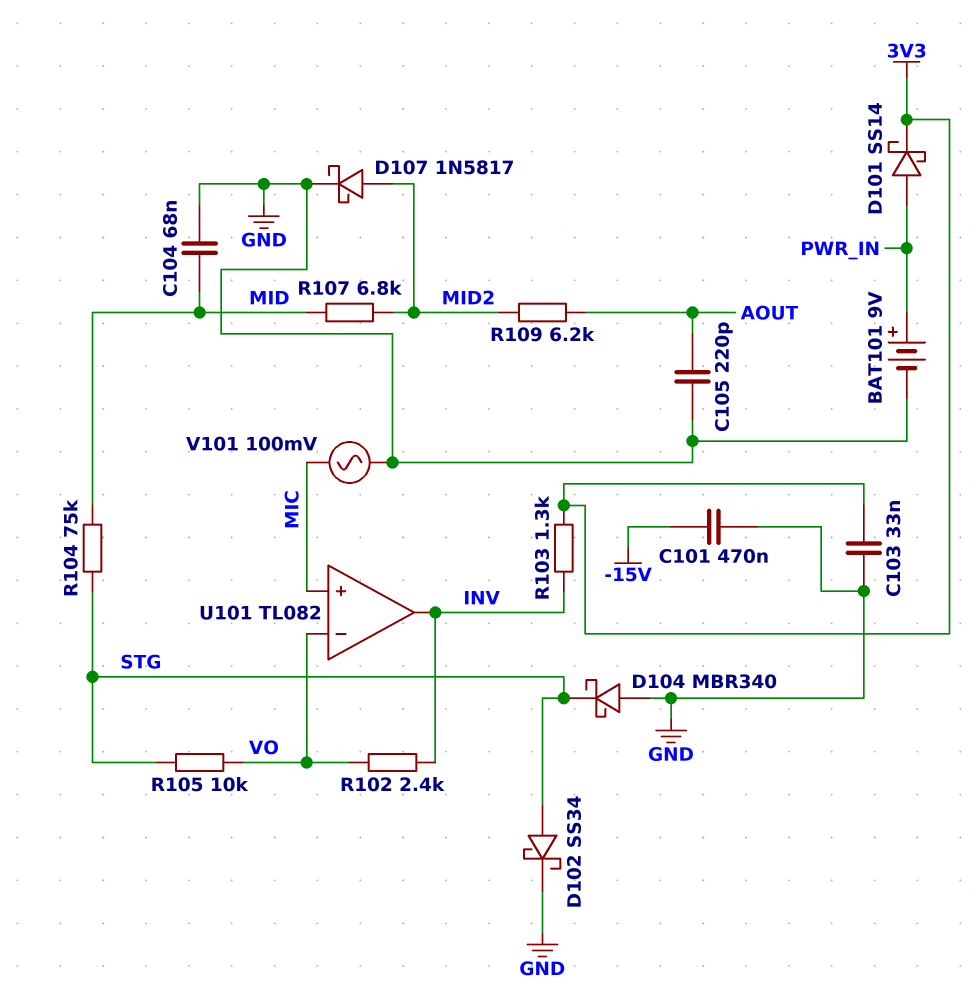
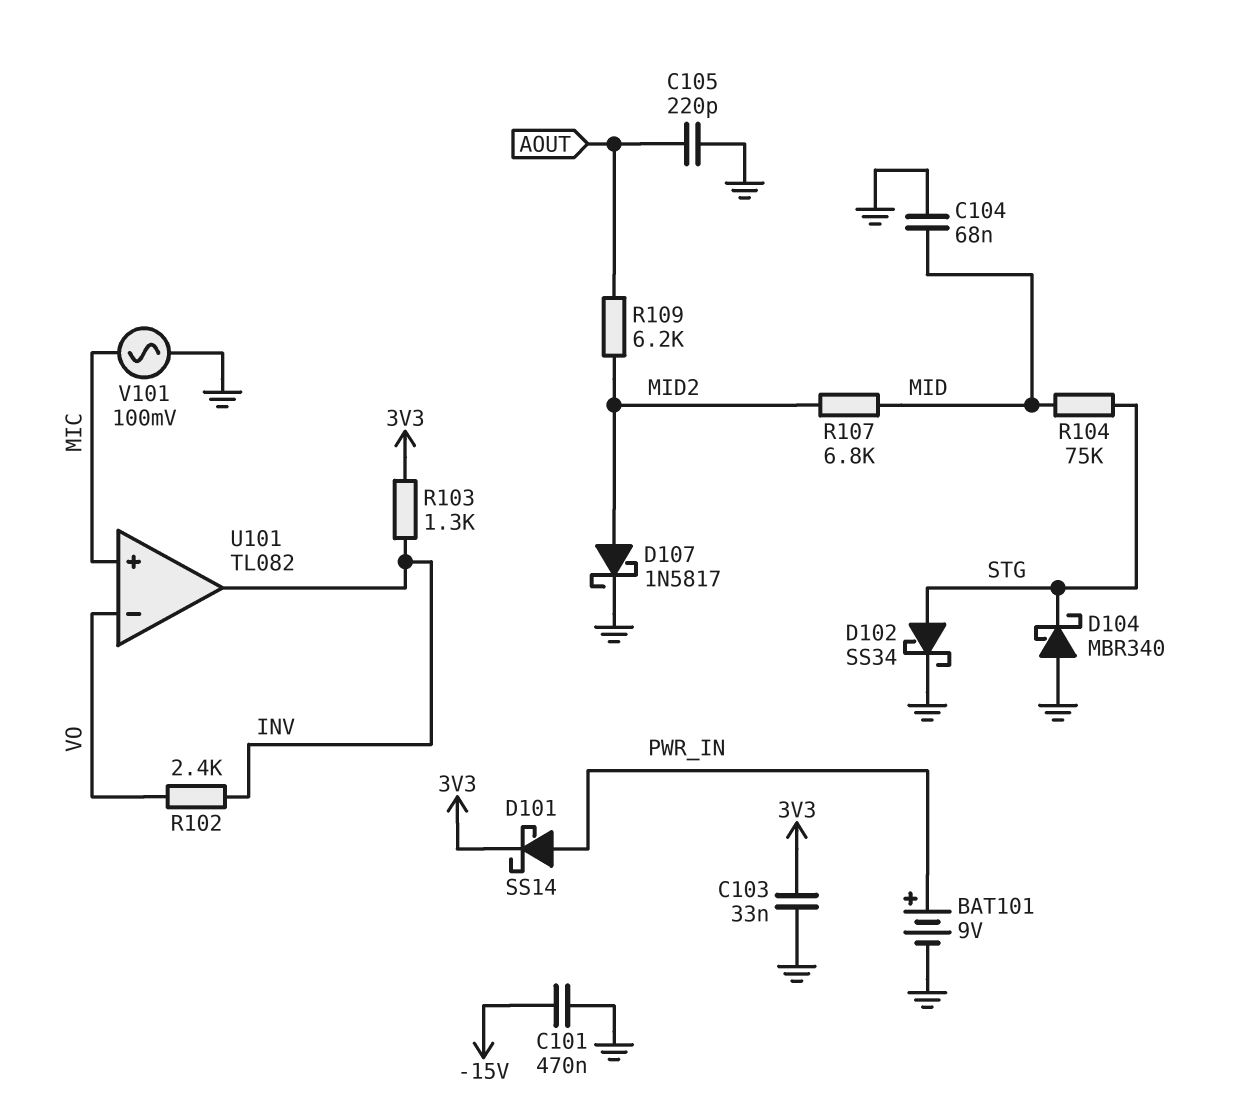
R105: 10k (STG, VO) -> none

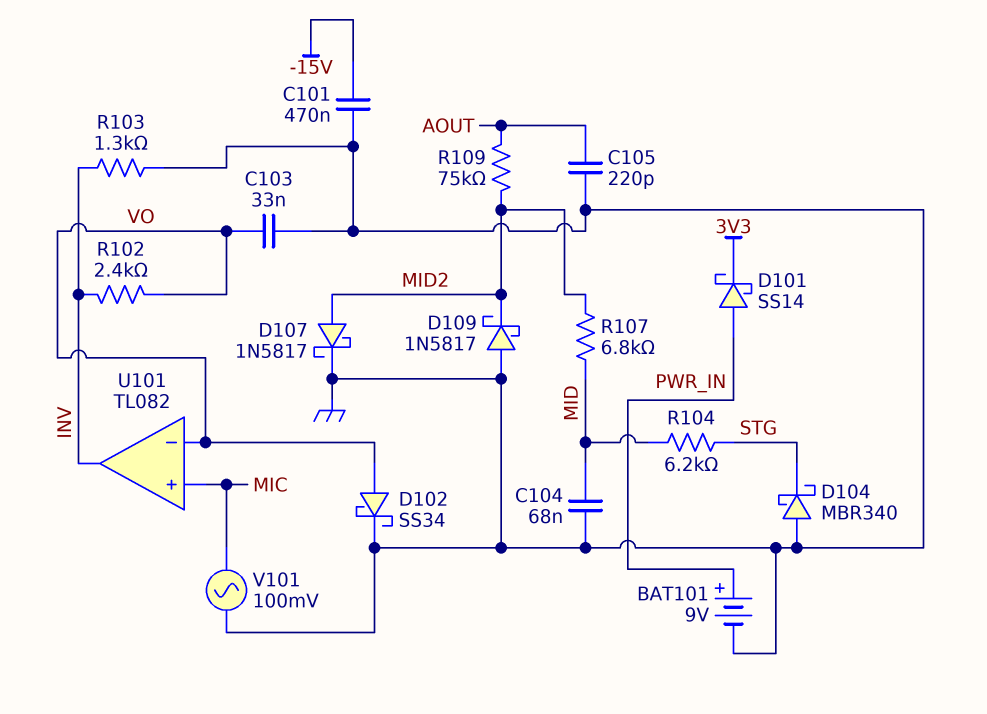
C103: 33nF (3V3, GND) -> 33nF (GND, VO)
D102: schottky SS34 (A STG, K GND) -> schottky SS34 (A VO, K GND)
D109: none -> schottky 1N5817 (A GND, K MID2)
R103: 1.3k (3V3, INV) -> 1.3k (GND, INV)
R104: 75k (MID, STG) -> 6.2k (MID, STG)
R109: 6.2k (AOUT, MID2) -> 75k (AOUT, MID2)

